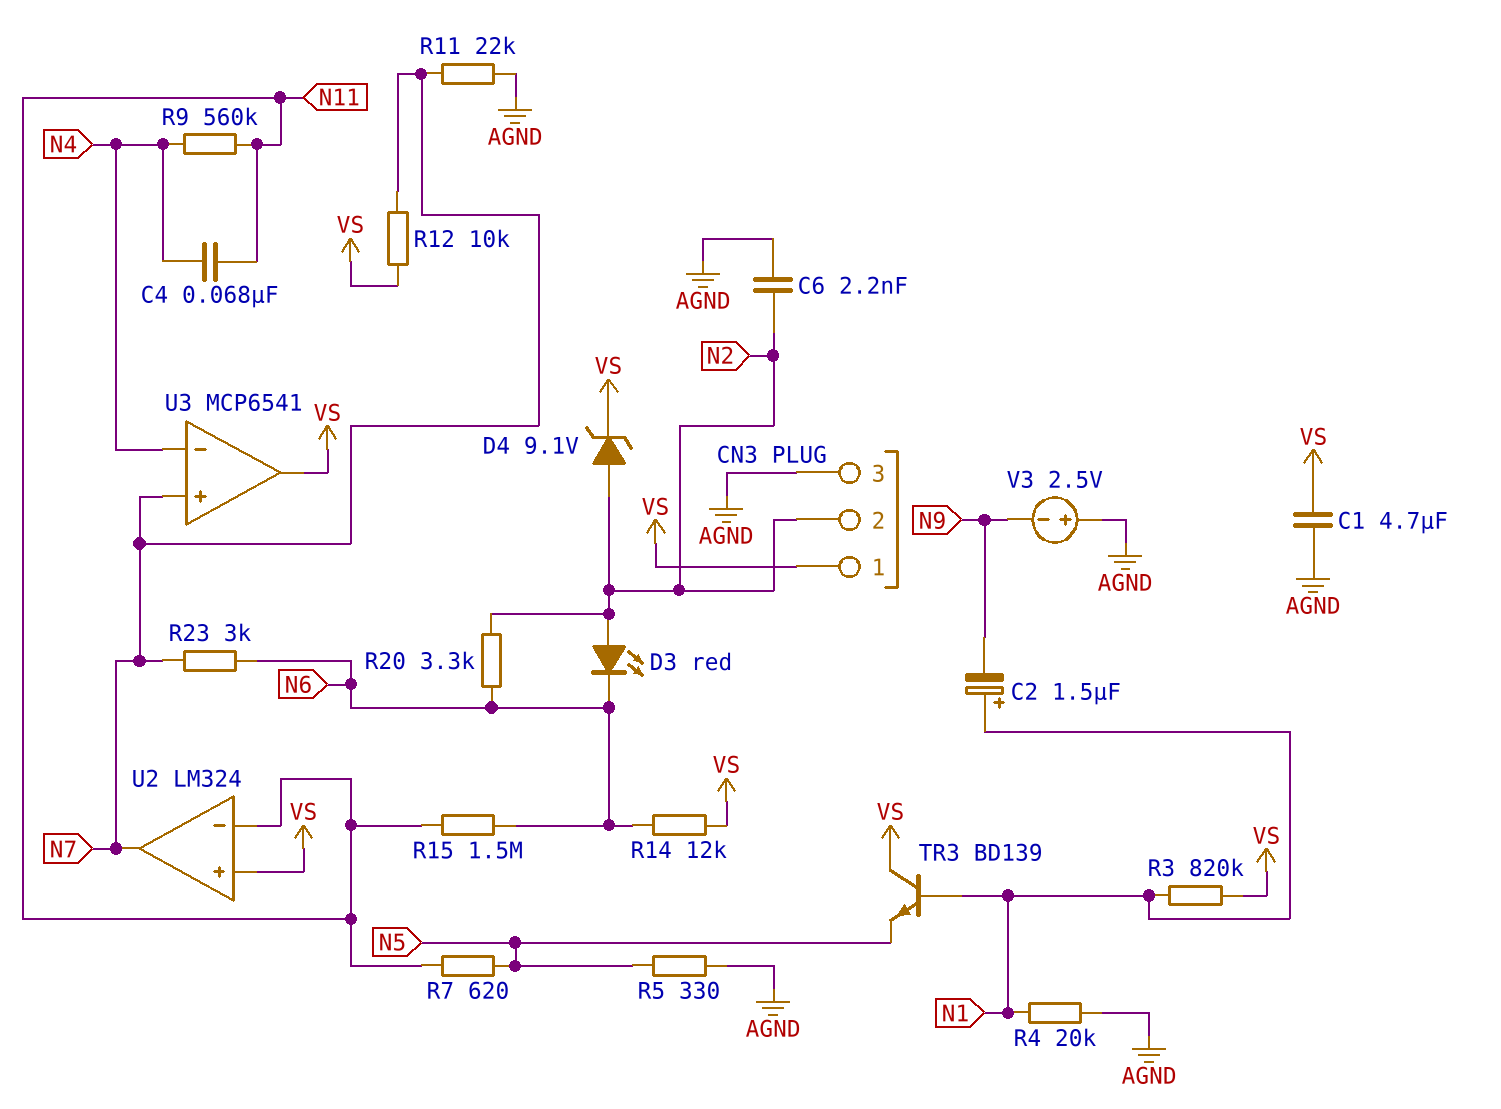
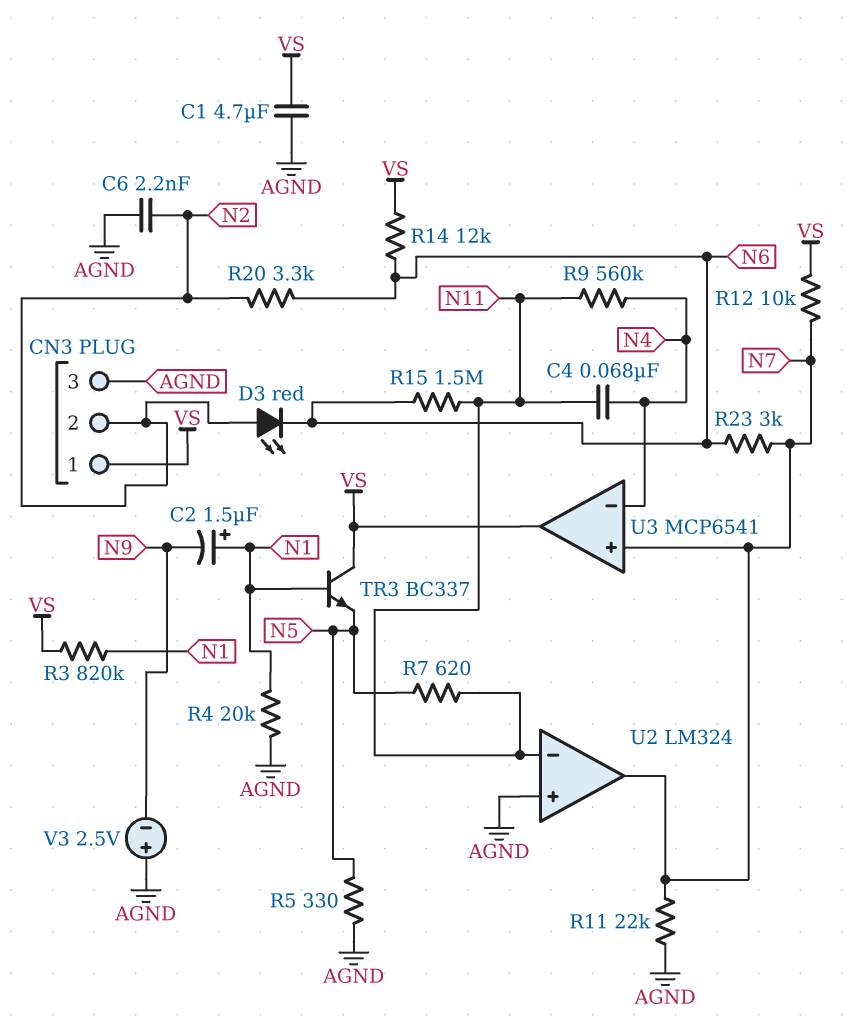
D4: zener 9.1V (A N2, K VS) -> none
TR3: NPN BD139 (B N1, C VS, E N5) -> NPN BC337 (B N1, C VS, E N5)
U2 pin in+: VS -> AGND

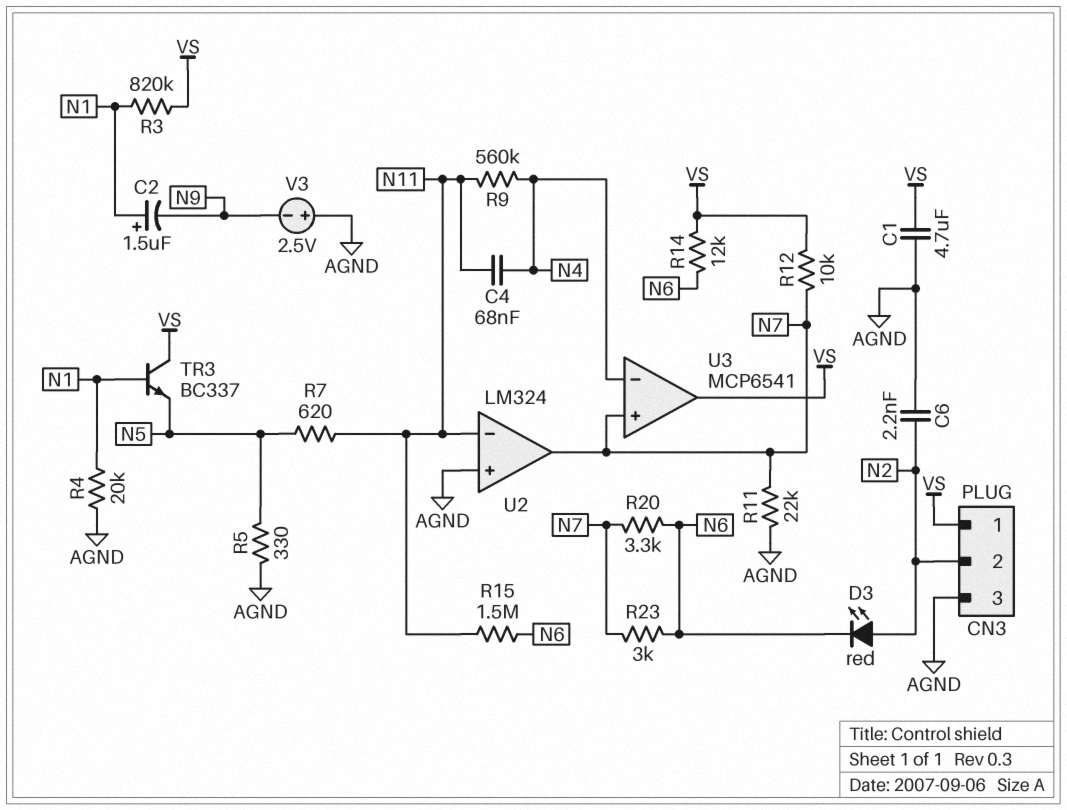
R20: 3.3k (N2, N6) -> 3.3k (N6, N7)

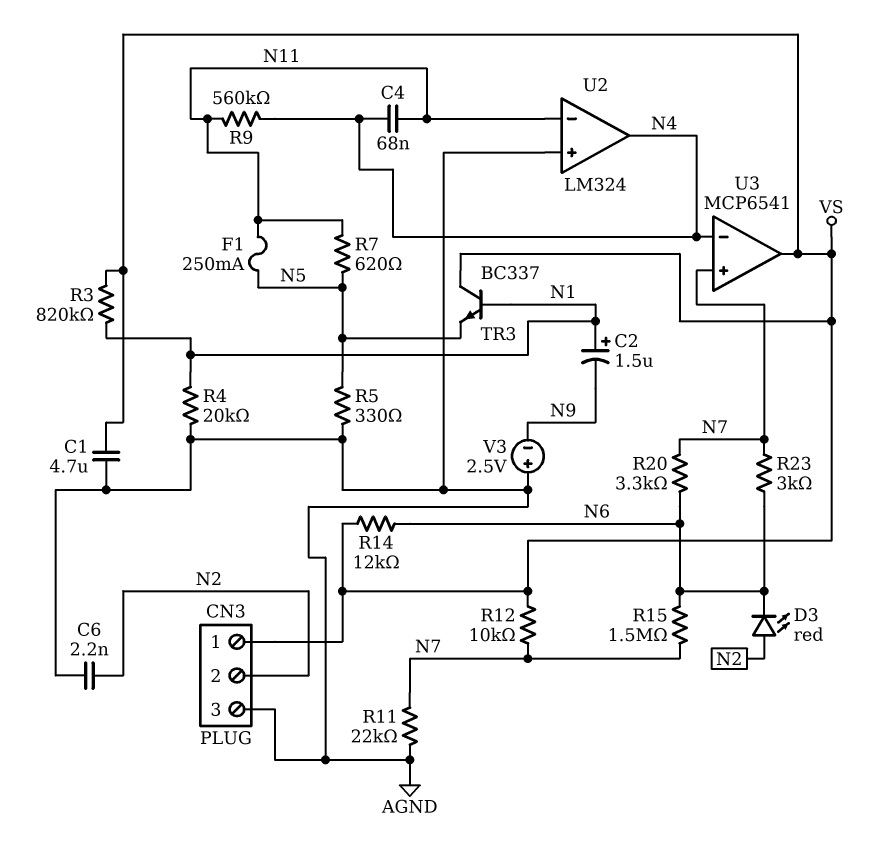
F1: none -> 250mA (N5, N11)
R15: 1.5M (N6, N11) -> 1.5M (N6, N7)
U2 pin out: N7 -> N4

